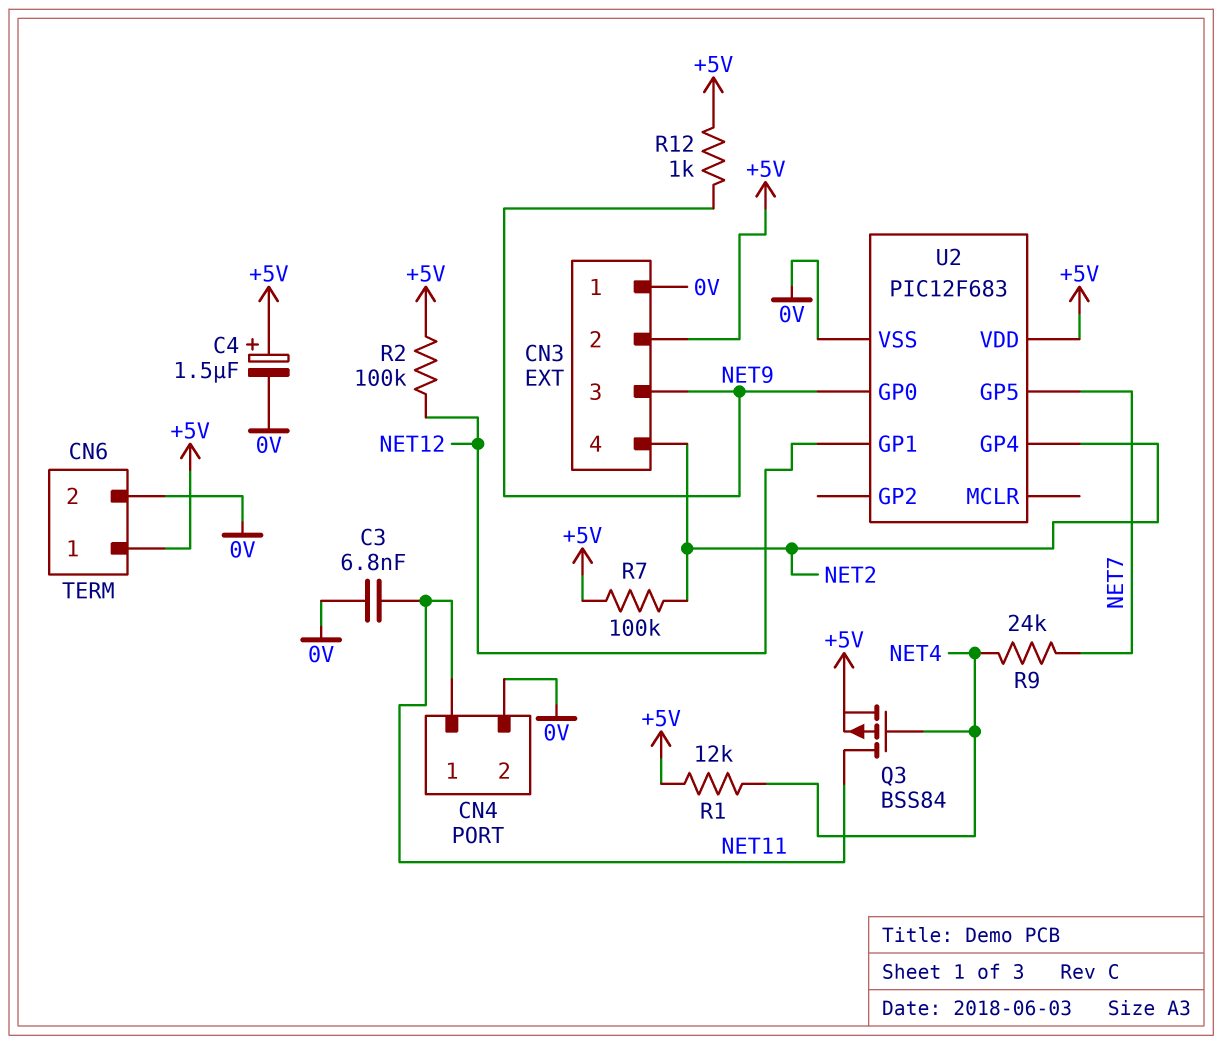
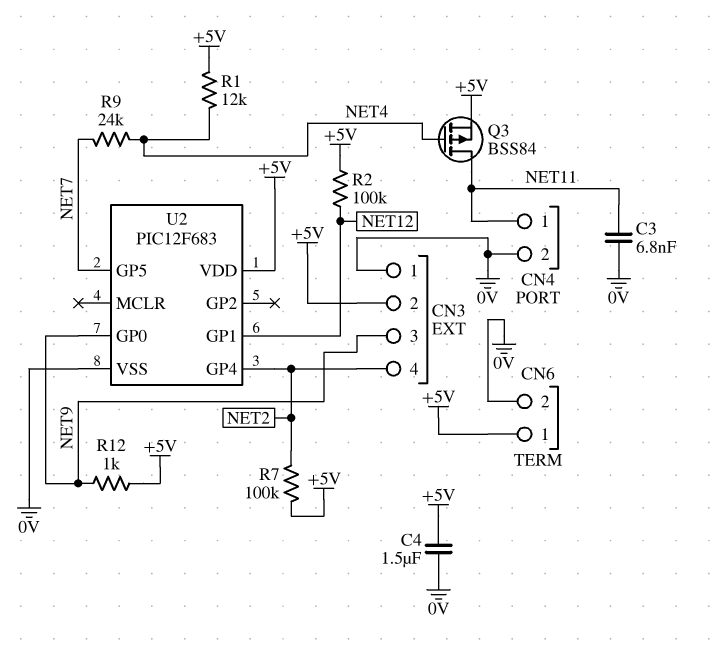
C4: 1.5uF (plus +5V, minus 0V) -> 1.5uF (+5V, 0V)

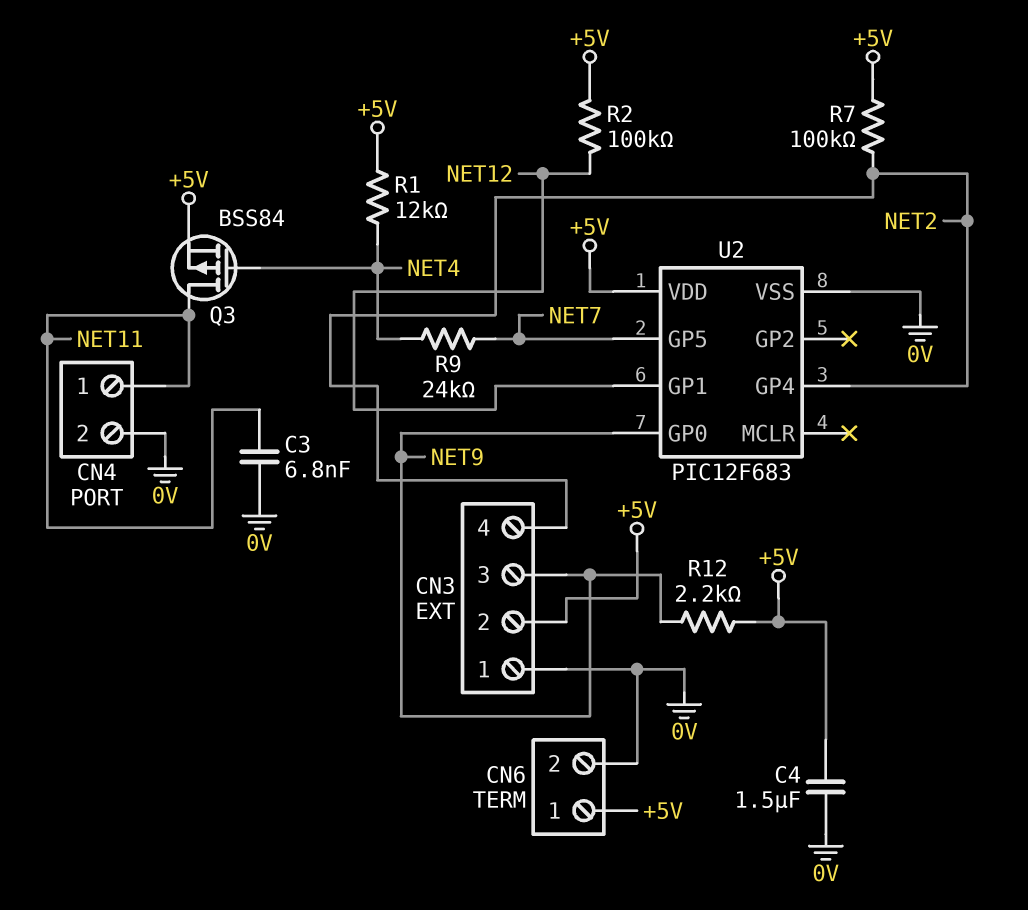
R12: 1k (+5V, NET9) -> 2.2k (+5V, NET9)

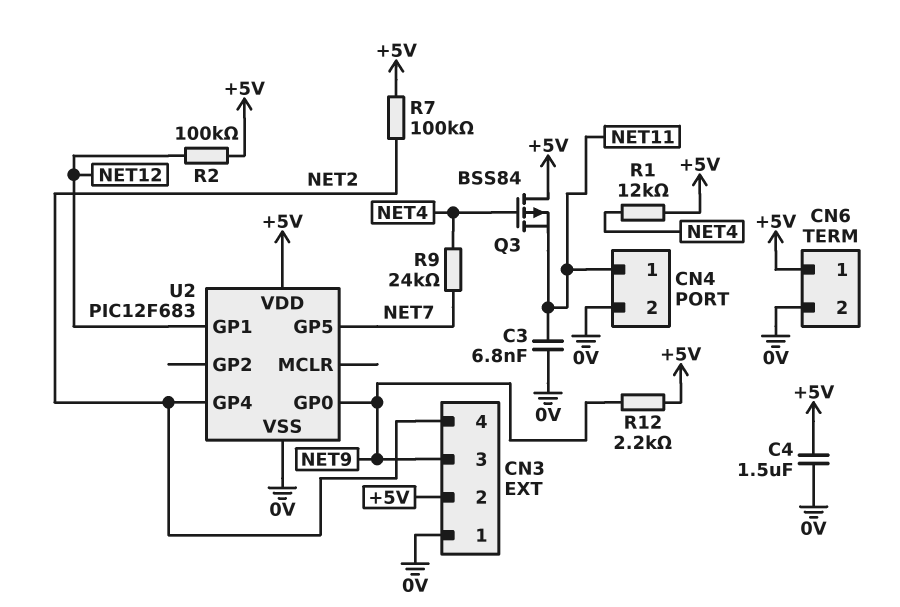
Q3: PMOS BSS84 (G NET4, D NET11, S +5V) -> PMOS BSS84 (G NET4, D +5V, S NET11)

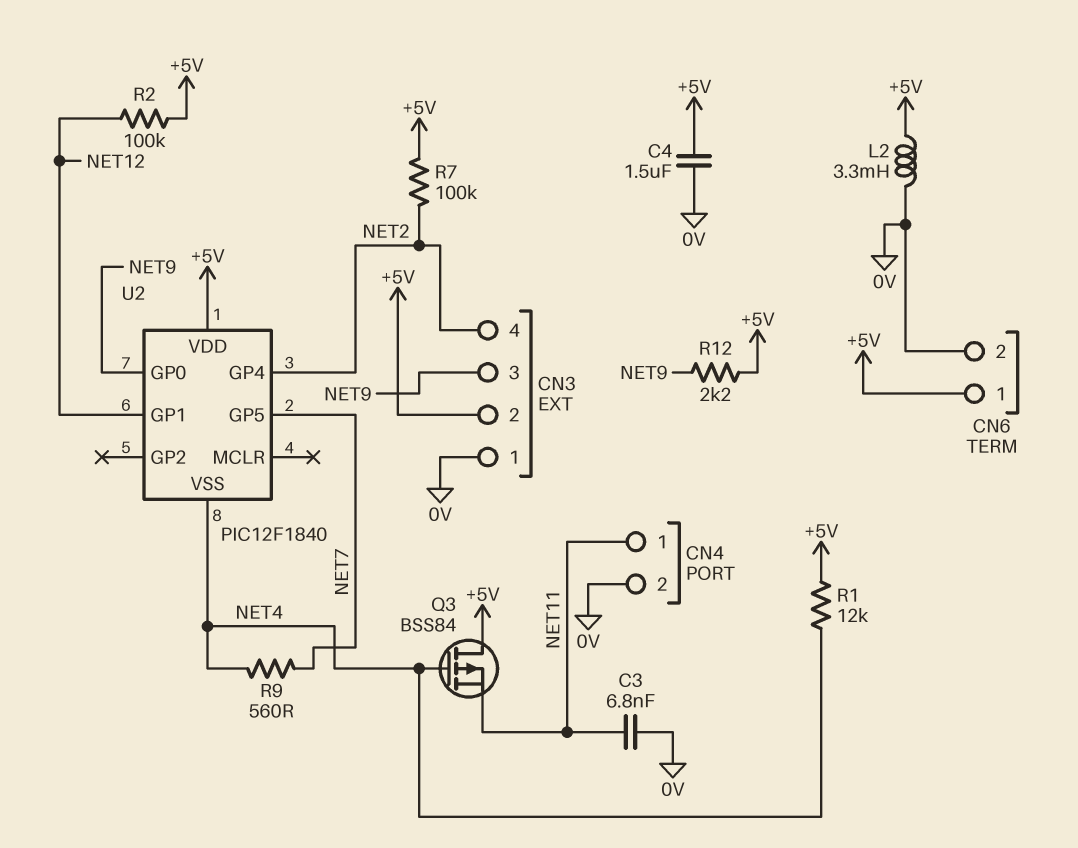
L2: none -> 3.3mH (+5V, 0V)
R9: 24k (NET4, NET7) -> 560 (NET4, NET7)
U2: PIC12F683 -> PIC12F1840
U2 pin VSS: 0V -> NET4

